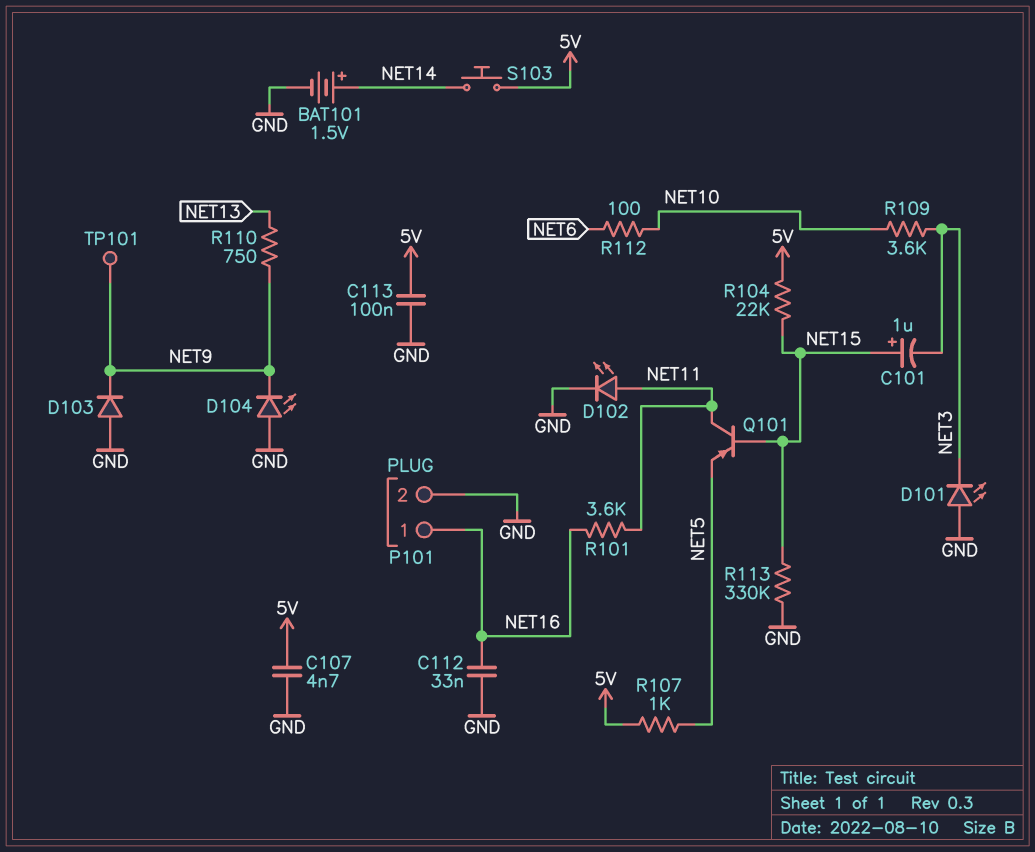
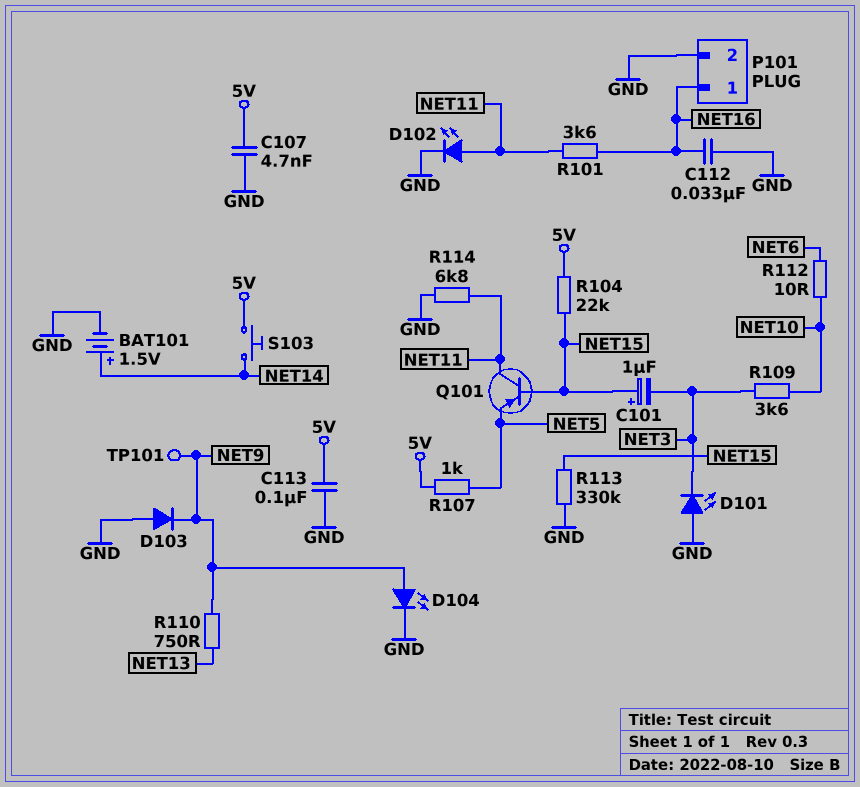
D104: LED (A GND, K NET9) -> LED (A NET9, K GND)
R112: 100 (NET6, NET10) -> 10 (NET6, NET10)
R114: none -> 6.8k (GND, NET11)

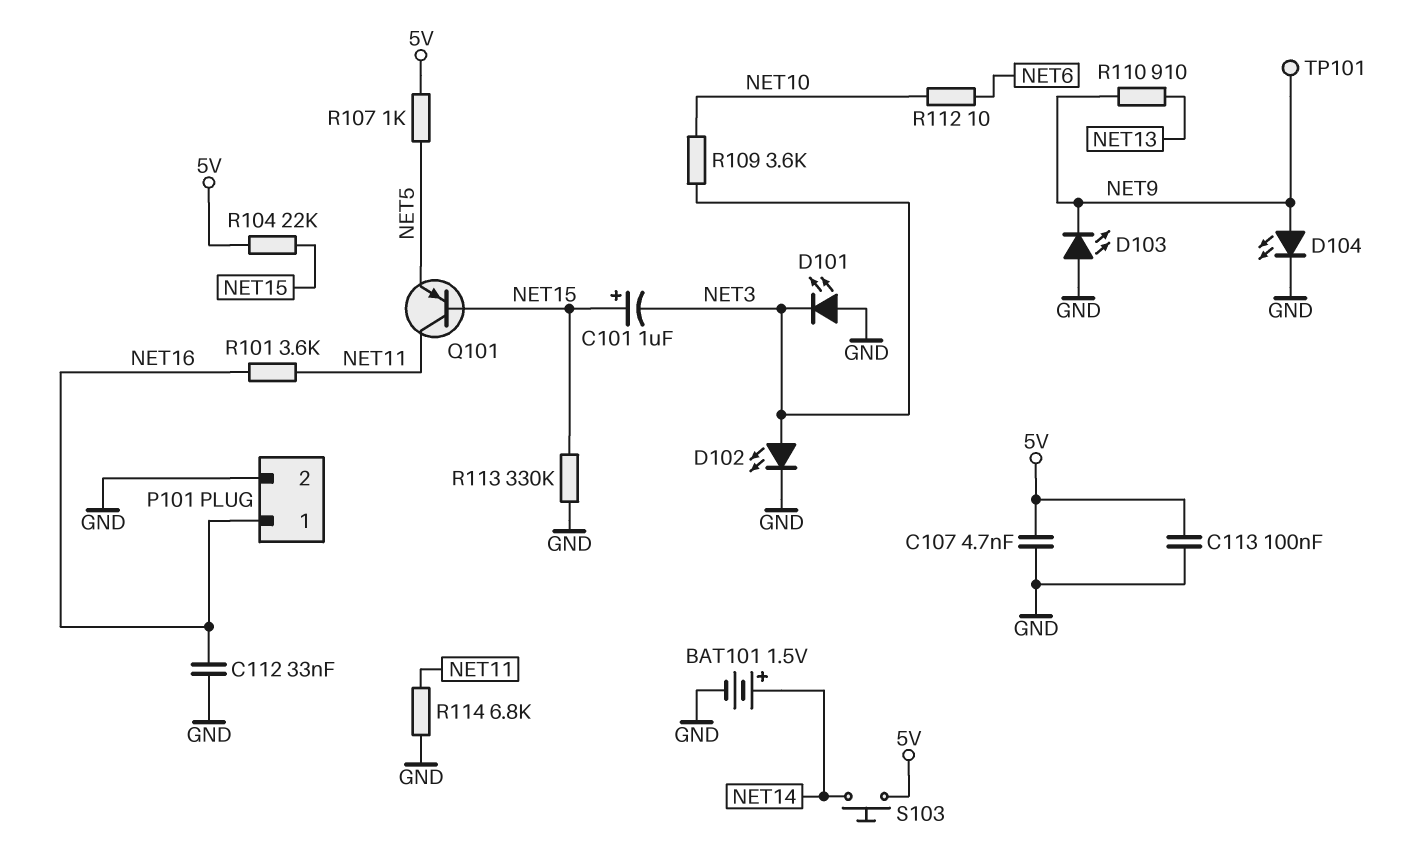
D102: LED (A NET11, K GND) -> LED (A NET3, K GND)
D103: diode (A GND, K NET9) -> LED (A GND, K NET9)
R110: 750 (NET9, NET13) -> 910 (NET9, NET13)

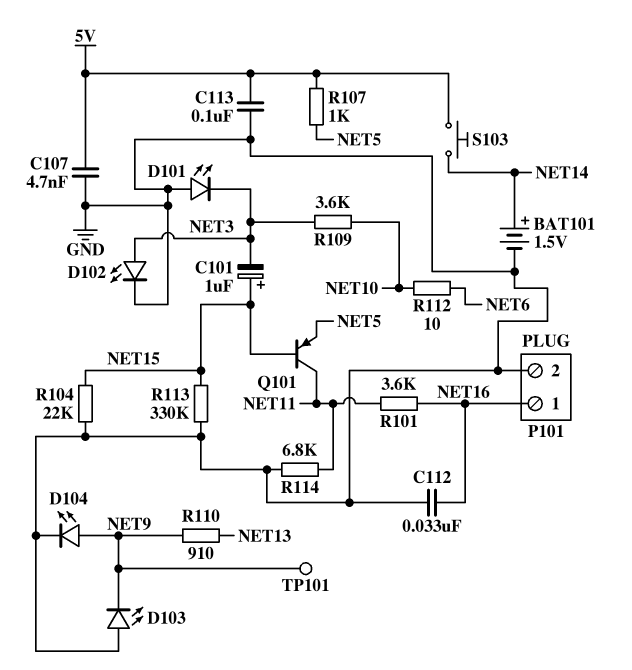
R104: 22k (5V, NET15) -> 22k (GND, NET15)

